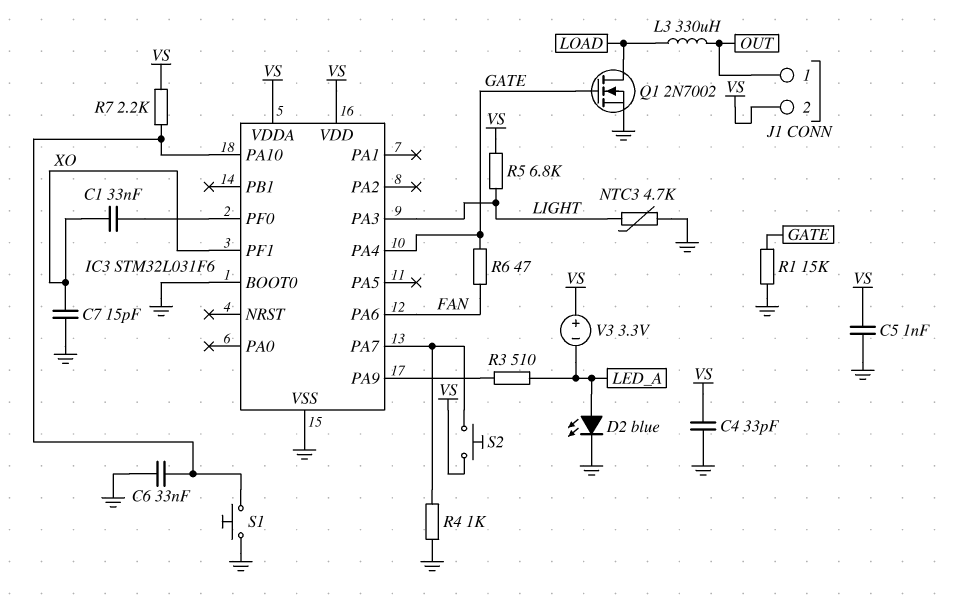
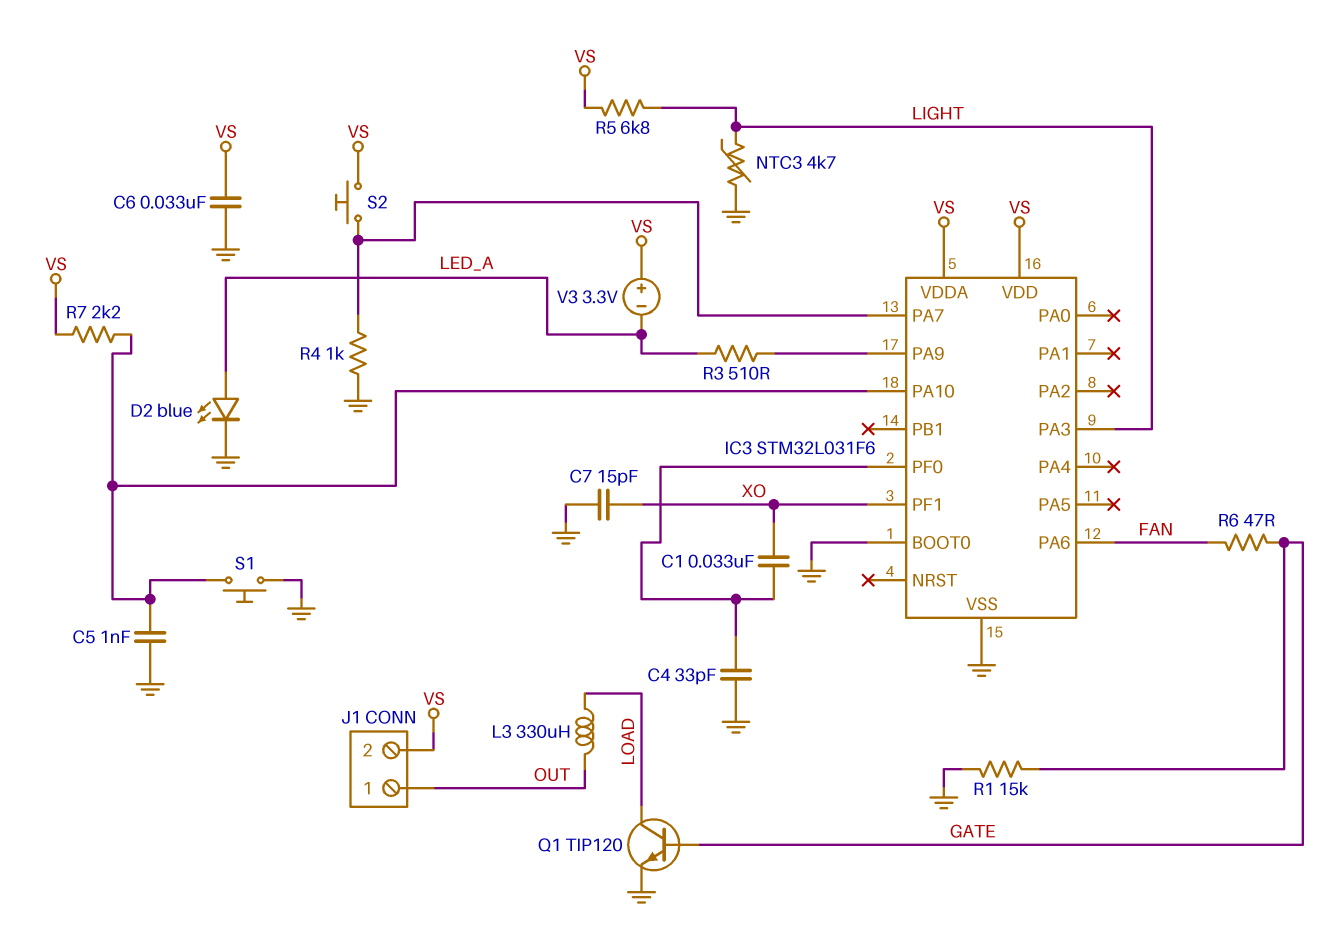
C4: 33pF (GND, VS) -> 33pF (GND, IC3/PF0)
C5: 1nF (GND, VS) -> 1nF (GND, IC3/PA10)
C6: 33nF (GND, IC3/PA10) -> 33nF (GND, VS)
IC3 pin PA4: GATE -> none
Q1: NMOS 2N7002 (G GATE, D LOAD, S GND) -> NPN TIP120 (B GATE, C LOAD, E GND)

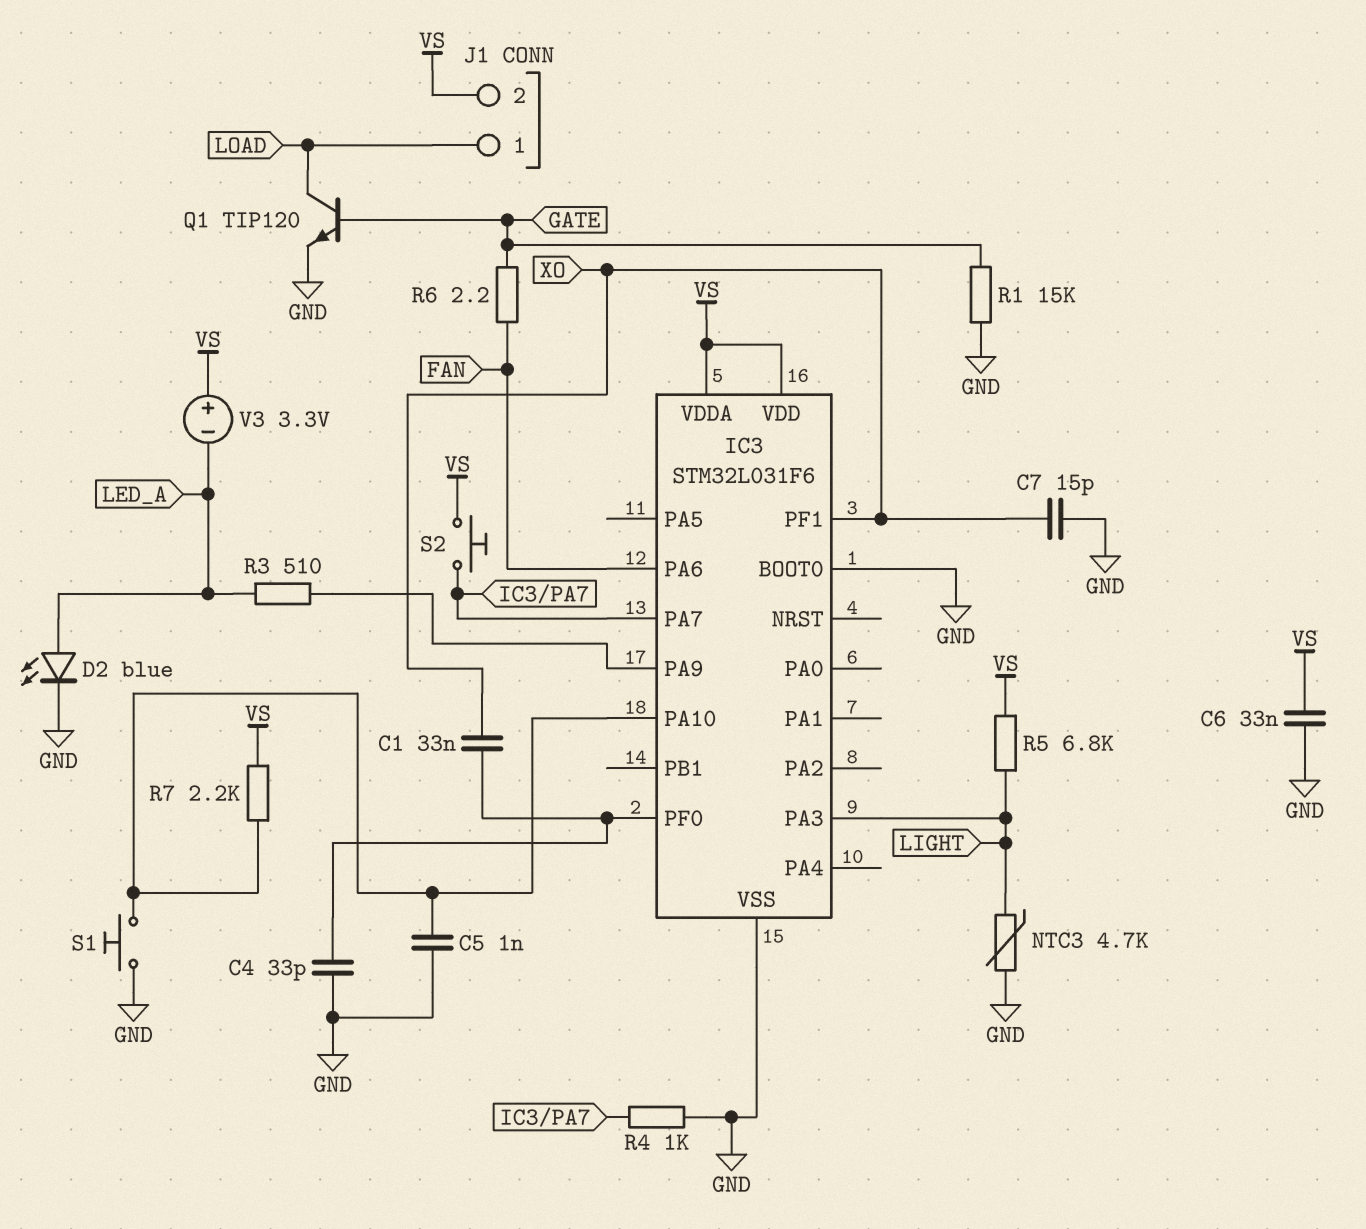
J1 pin 1: OUT -> LOAD
L3: 330uH (LOAD, OUT) -> none
R6: 47 (FAN, GATE) -> 2.2 (FAN, GATE)

